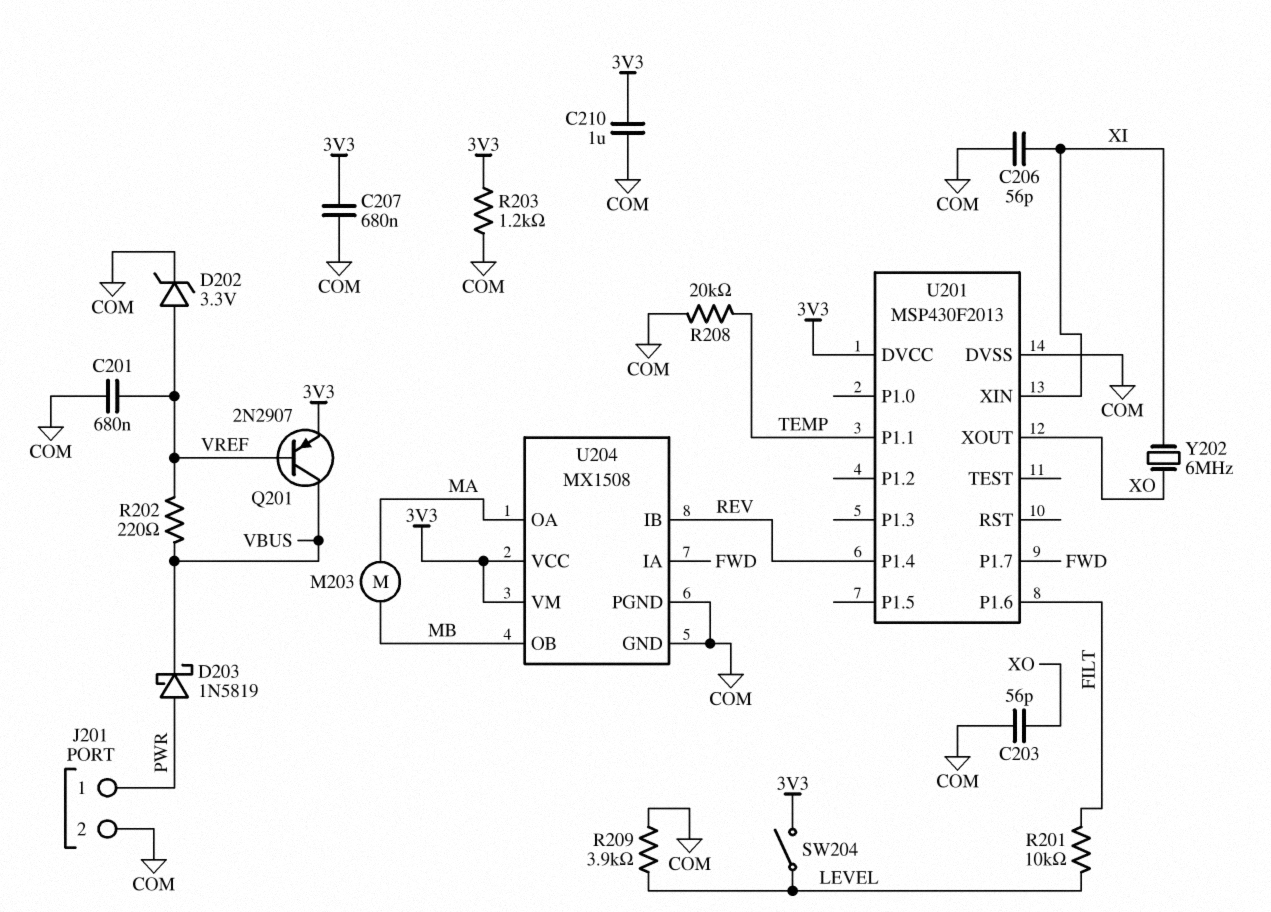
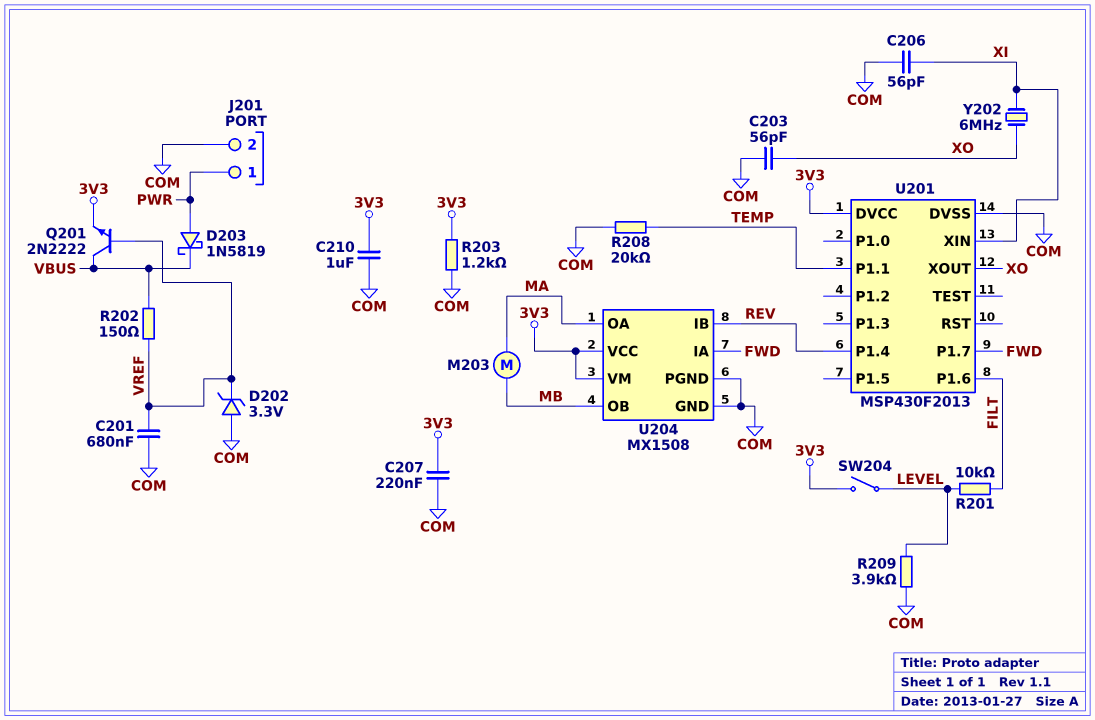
C207: 680nF (3V3, COM) -> 220nF (3V3, COM)
D202: zener 3.3V (A VREF, K COM) -> zener 3.3V (A COM, K VREF)
Q201: PNP 2N2907 (B VREF, C VBUS, E 3V3) -> NPN 2N2222 (B VREF, C VBUS, E 3V3)
R202: 220 (VBUS, VREF) -> 150 (VBUS, VREF)

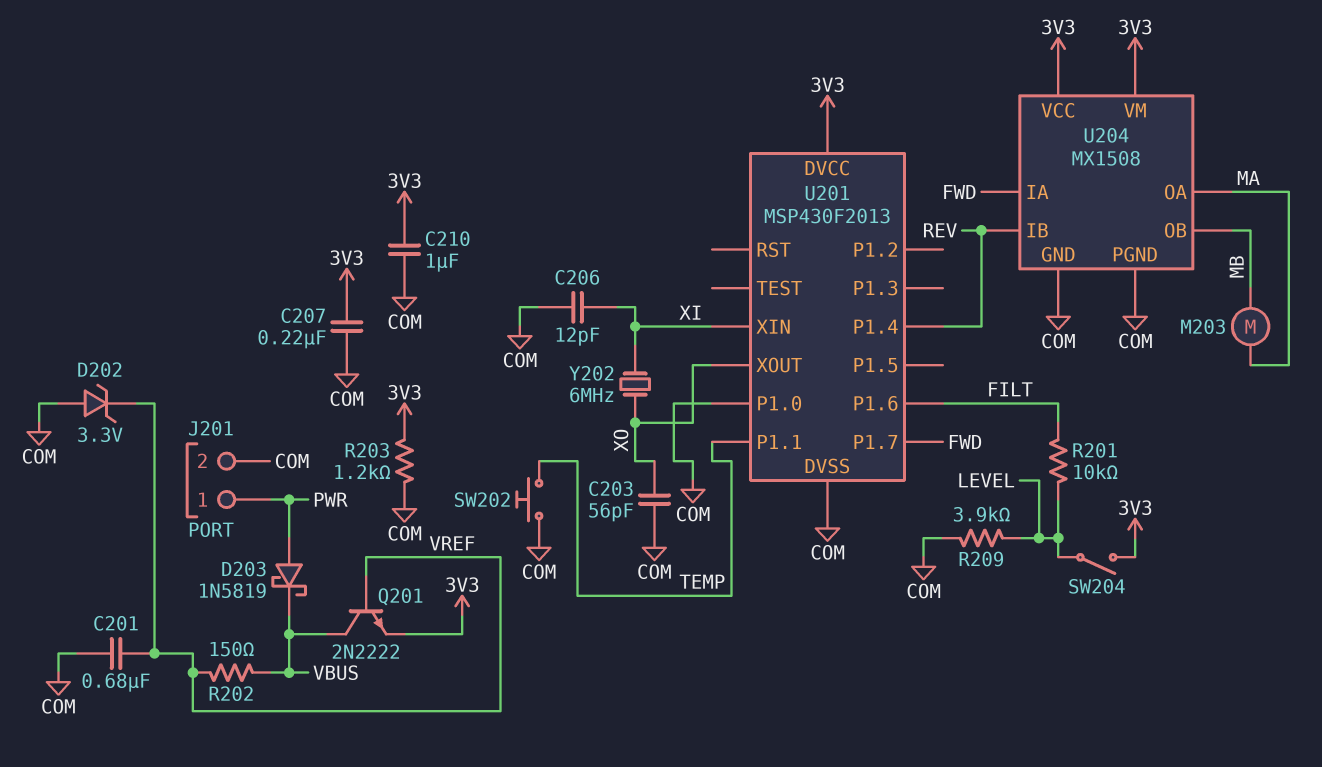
C206: 56pF (COM, XI) -> 12pF (COM, XI)
R208: 20k (COM, TEMP) -> none
SW202: none -> button (COM, TEMP)
U201 pin P1.0: none -> COM

